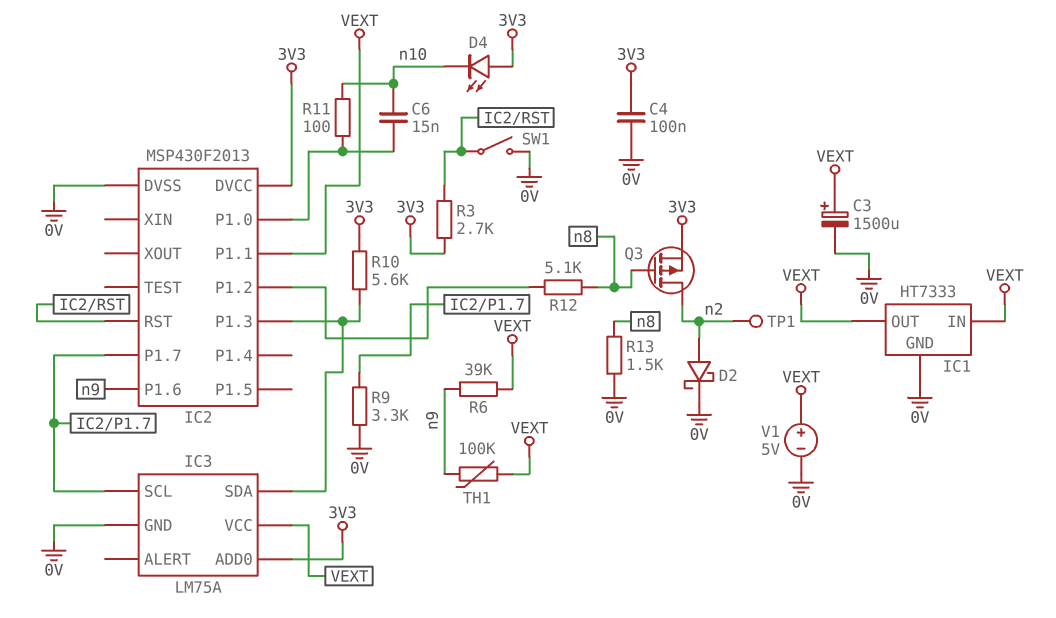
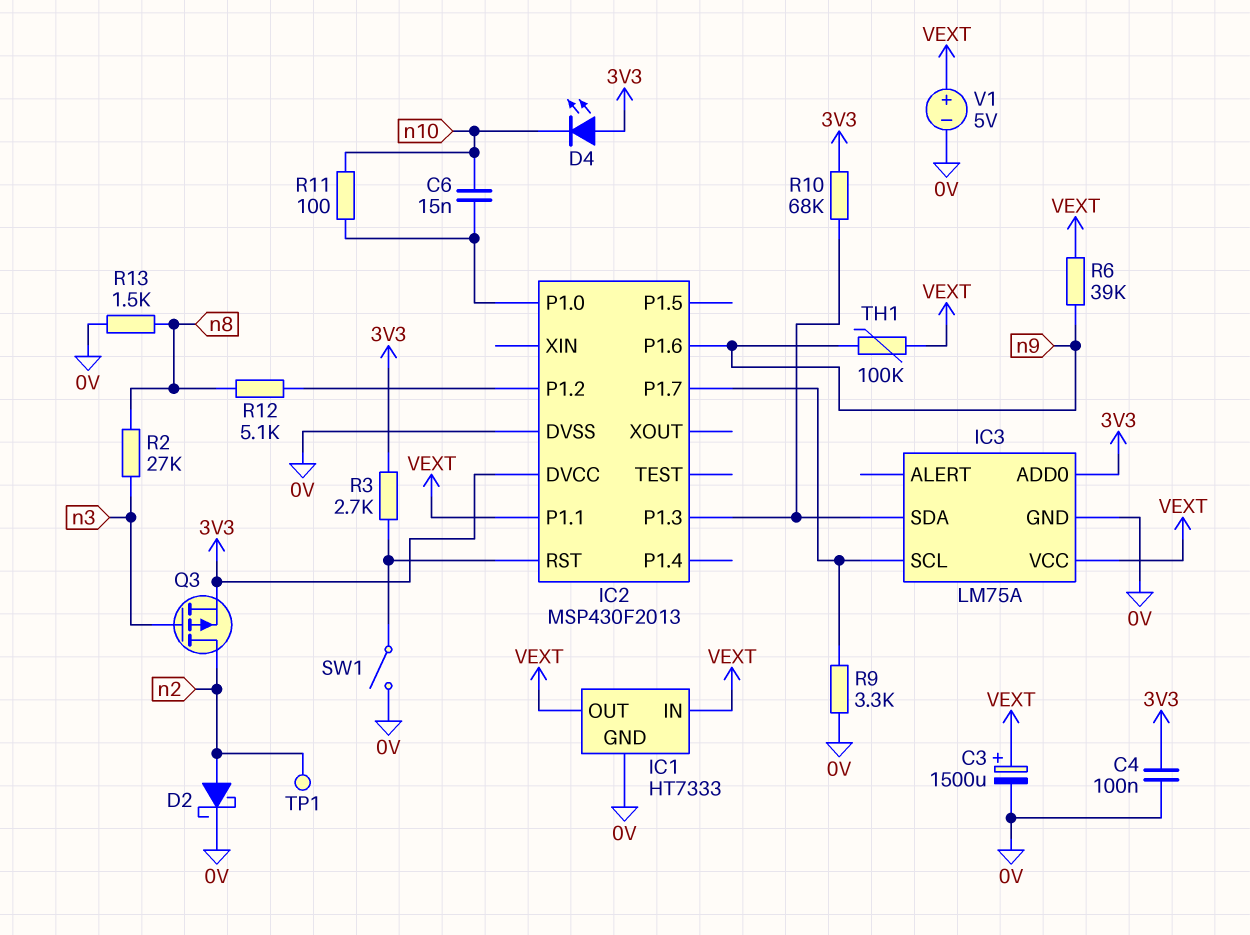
Q3: PMOS (G n8, D n2, S 3V3) -> PMOS (G n3, D n2, S 3V3)
R2: none -> 27k (n3, n8)
R10: 5.6k (3V3, IC2/P1.3) -> 68k (3V3, IC2/P1.3)

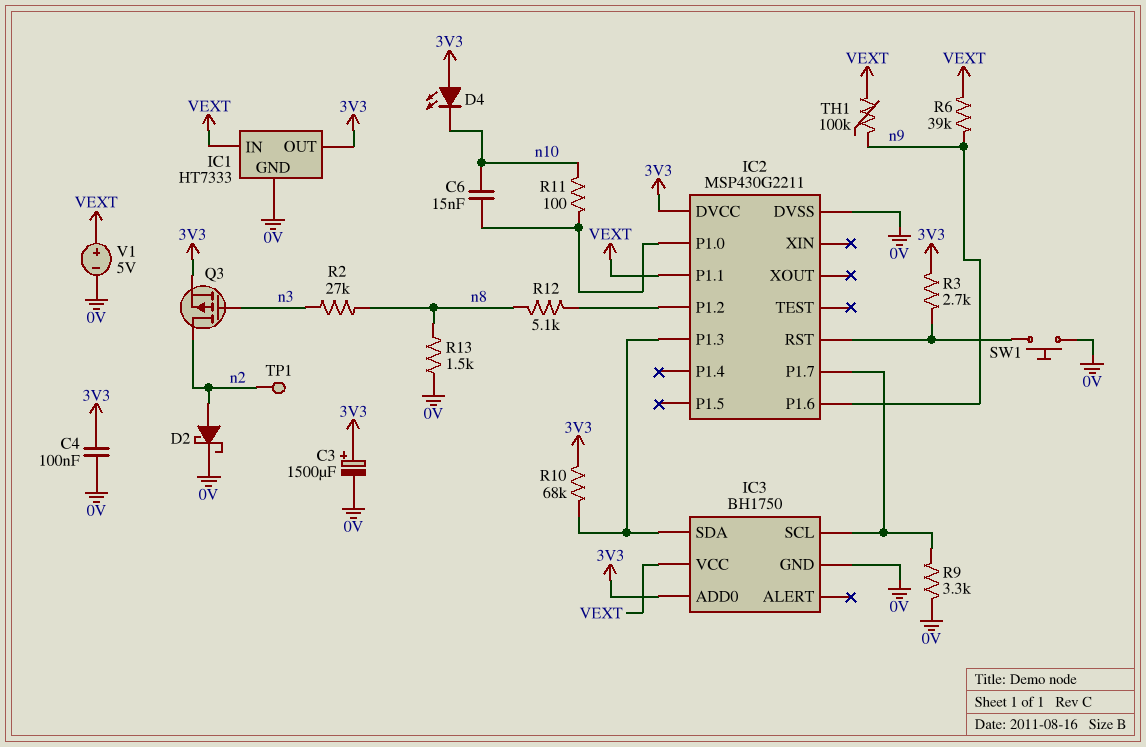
C3: 1500uF (plus VEXT, minus 0V) -> 1500uF (plus 3V3, minus 0V)
IC1 pin OUT: VEXT -> 3V3
IC2: MSP430F2013 -> MSP430G2211
IC3: LM75A -> BH1750
SW1: switch (0V, IC2/RST) -> button (0V, IC2/RST)

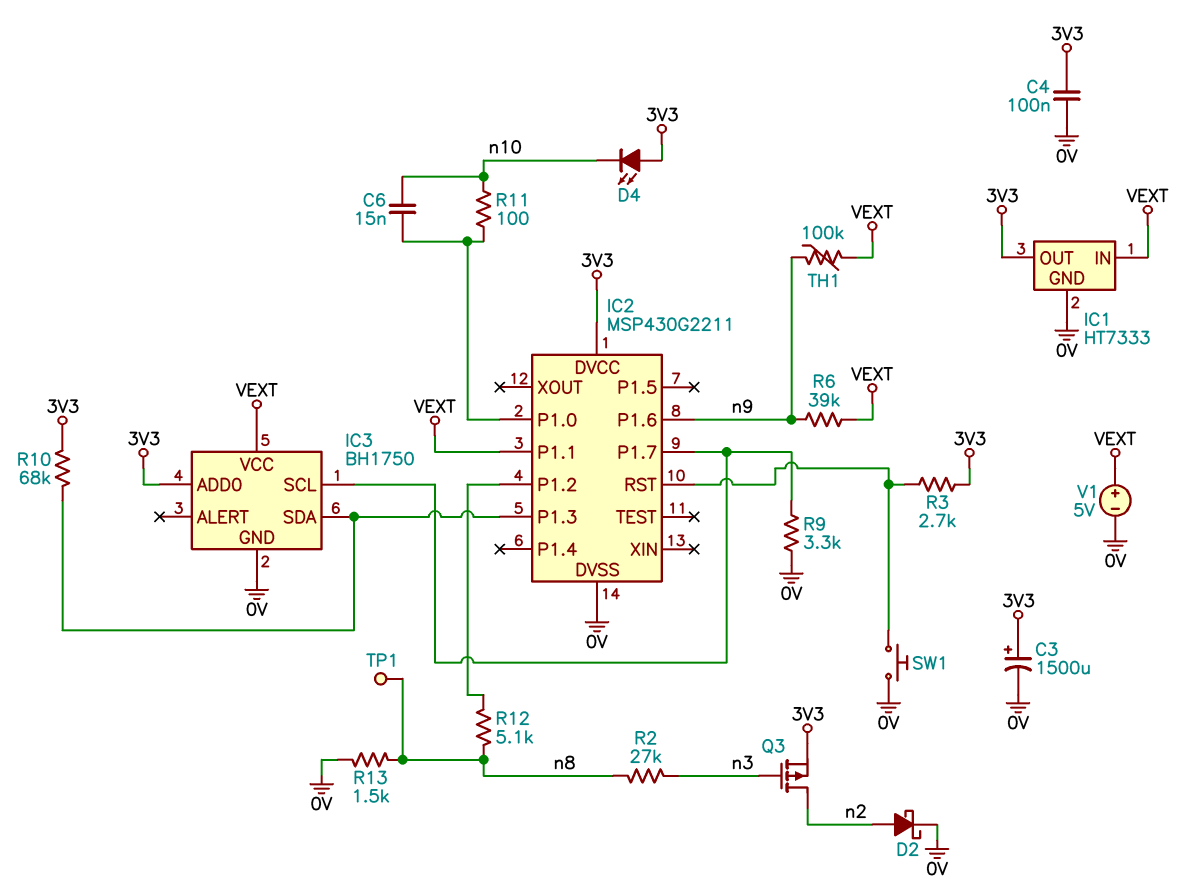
TP1: test point (n2) -> test point (n8)

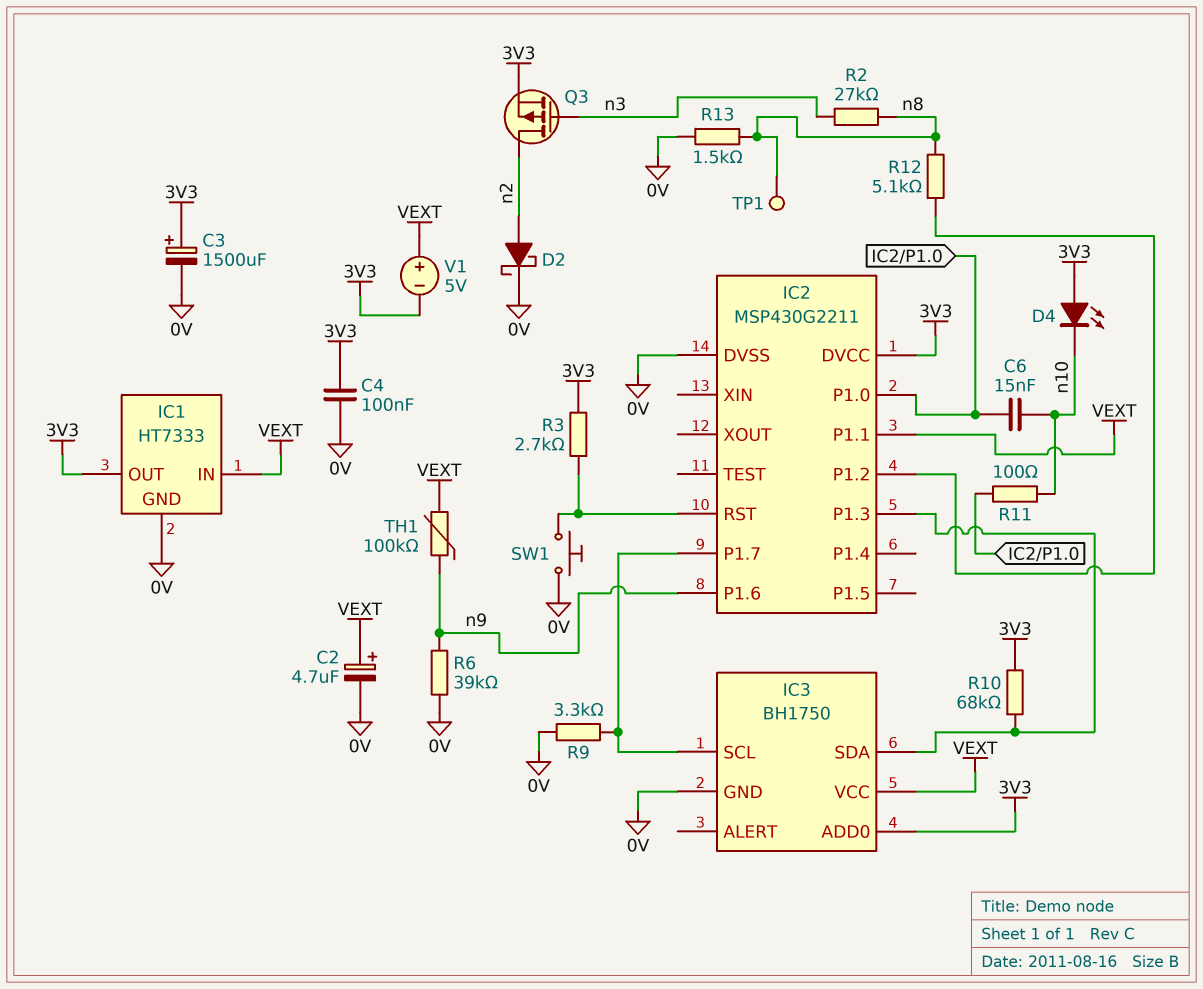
C2: none -> 4.7uF (plus VEXT, minus 0V)
R6: 39k (VEXT, n9) -> 39k (0V, n9)
V1: 5V (plus VEXT, minus 0V) -> 5V (plus VEXT, minus 3V3)

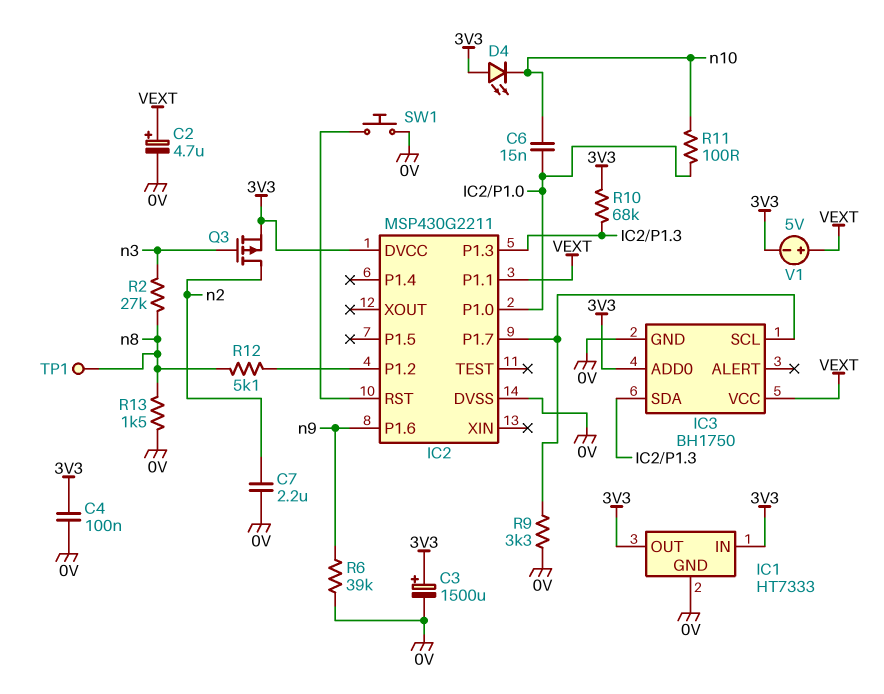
C7: none -> 2.2uF (0V, n2)
D2: schottky (A n2, K 0V) -> none
IC1 pin IN: VEXT -> 3V3
R3: 2.7k (3V3, IC2/RST) -> none
TH1: 100k (VEXT, n9) -> none

